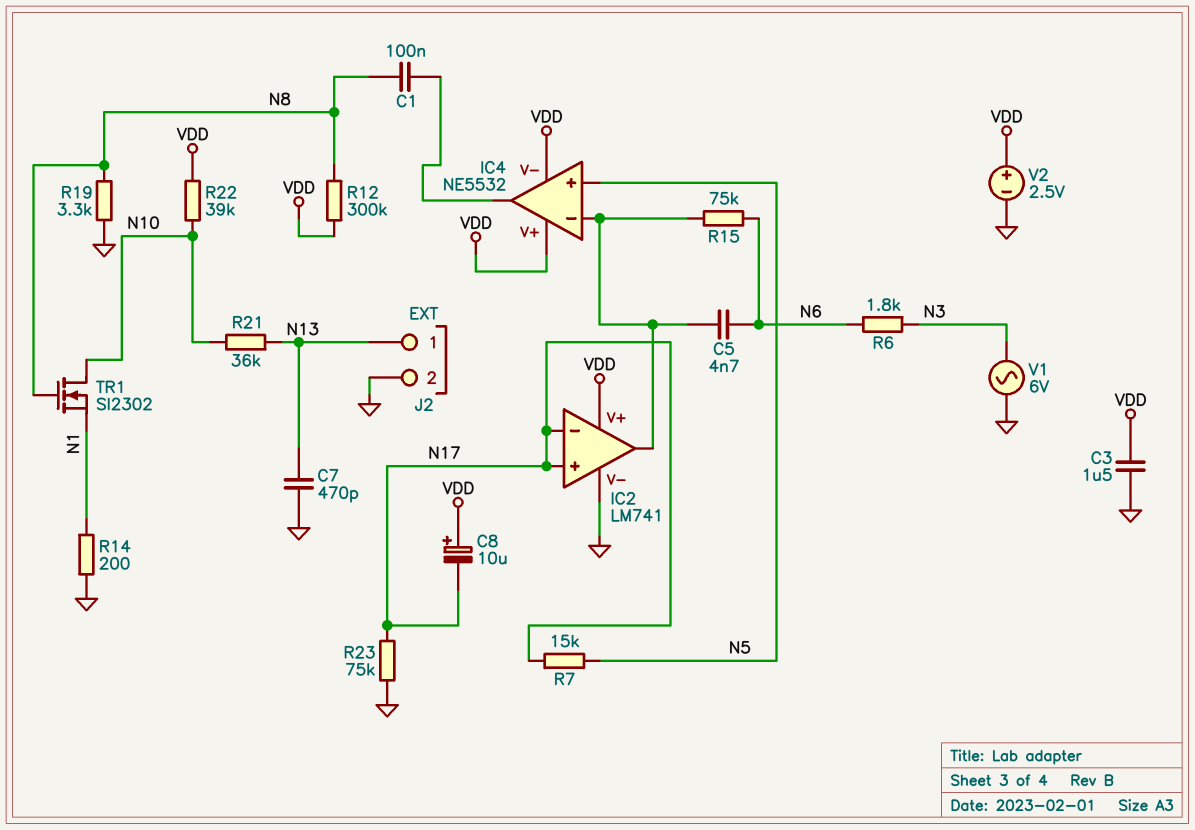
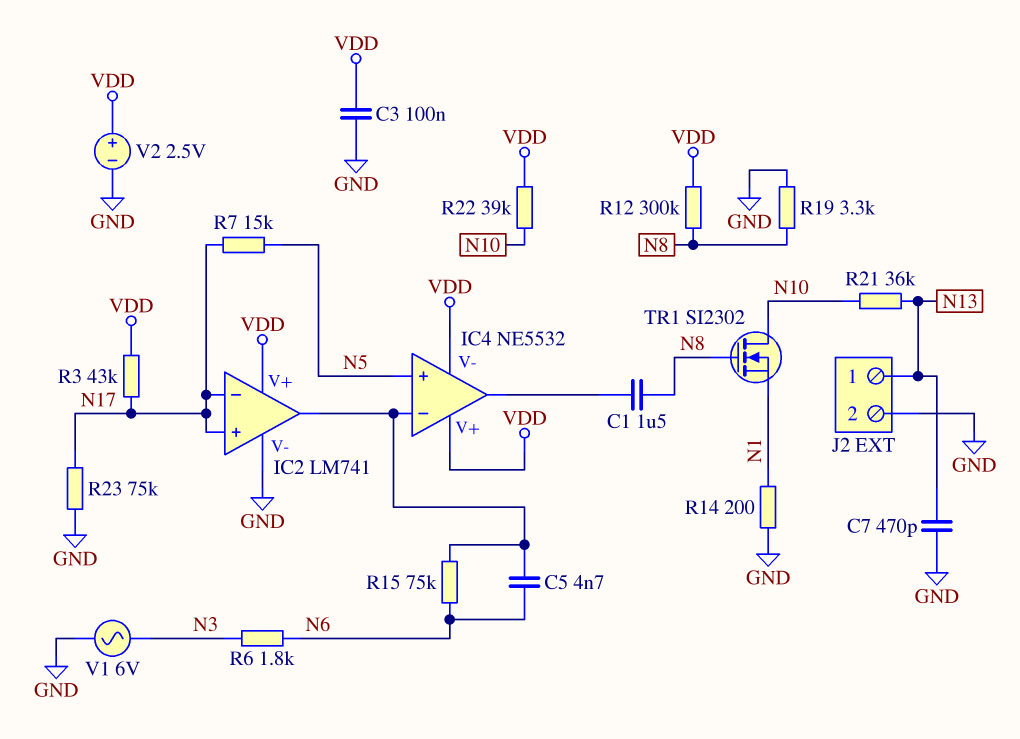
C1: 100nF (IC4/out, N8) -> 1.5uF (IC4/out, N8)
C3: 1.5uF (GND, VDD) -> 100nF (GND, VDD)
C8: 10uF (plus VDD, minus N17) -> none
R3: none -> 43k (N17, VDD)

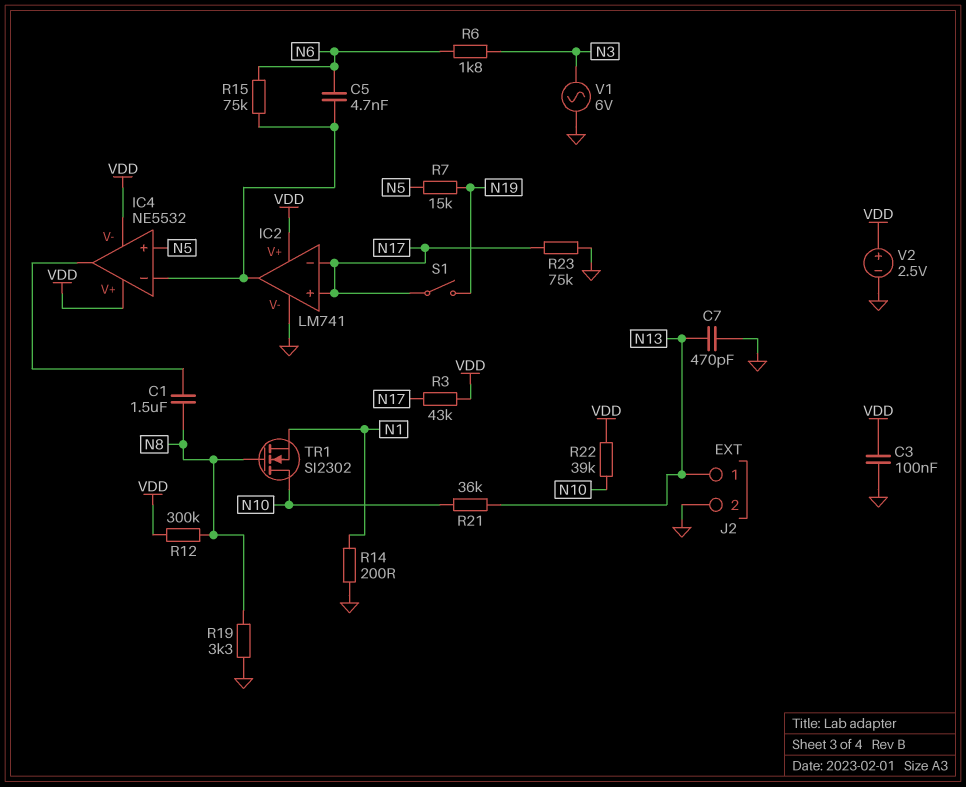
R7: 15k (N5, N17) -> 15k (N5, N19)
S1: none -> switch (N17, N19)

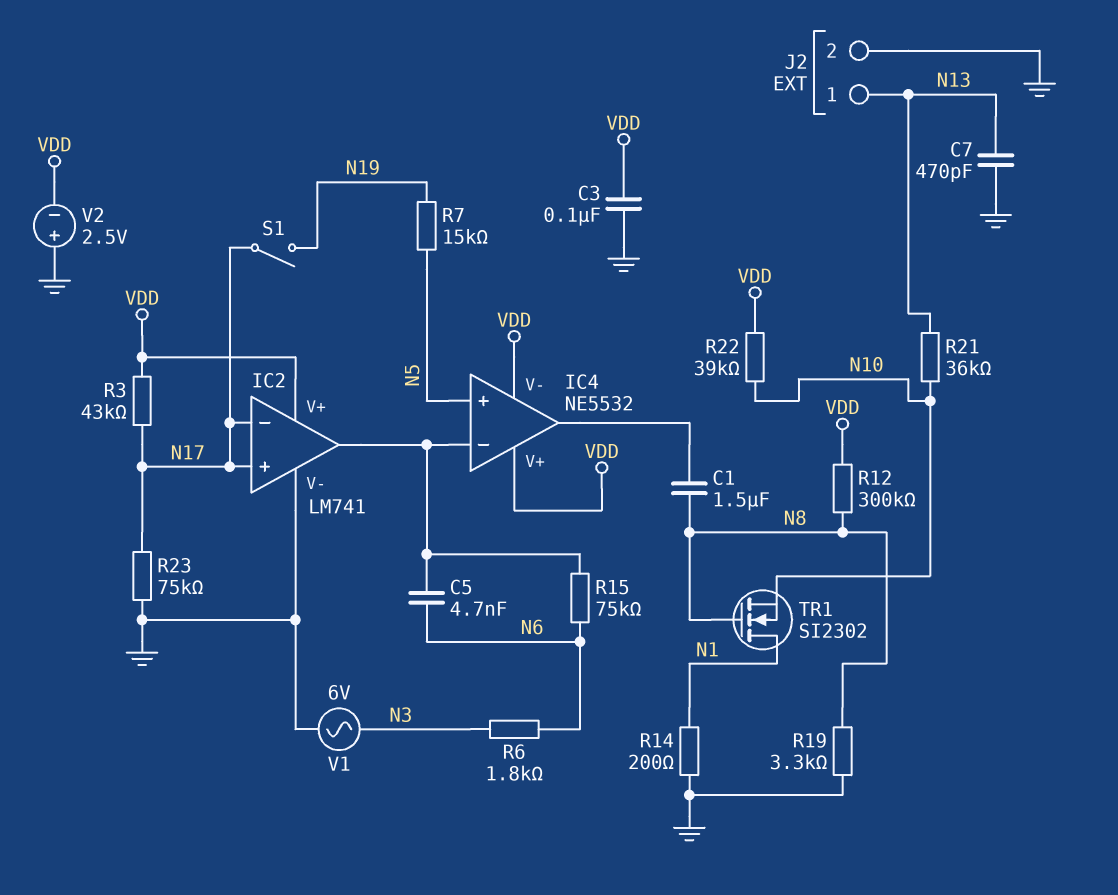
TR1: NMOS SI2302 (G N8, D N10, S N1) -> NMOS SI2302 (G N8, D N1, S N10)
V2: 2.5V (plus VDD, minus GND) -> 2.5V (plus GND, minus VDD)

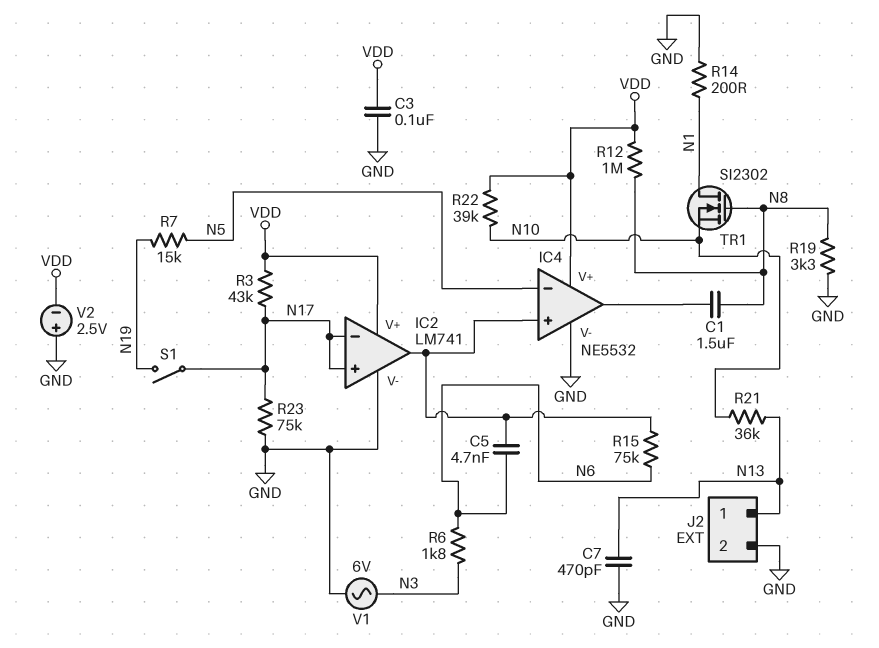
IC4 pin V-: VDD -> GND
IC4 pin in+: N5 -> IC2/out
IC4 pin in-: IC2/out -> N5
R12: 300k (N8, VDD) -> 1M (N8, VDD)

